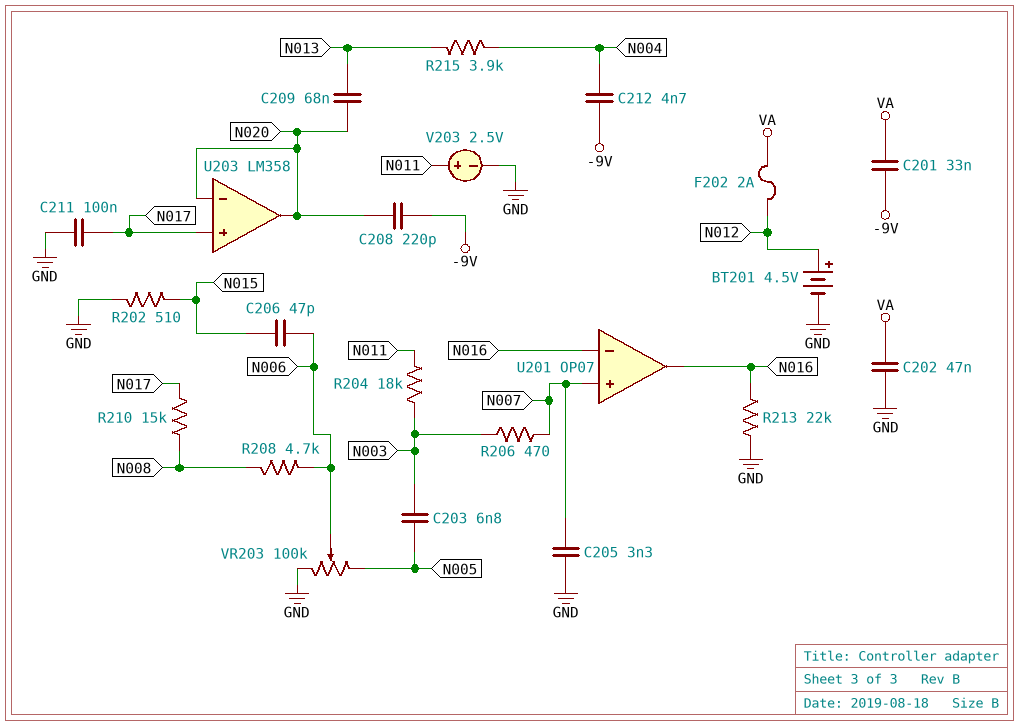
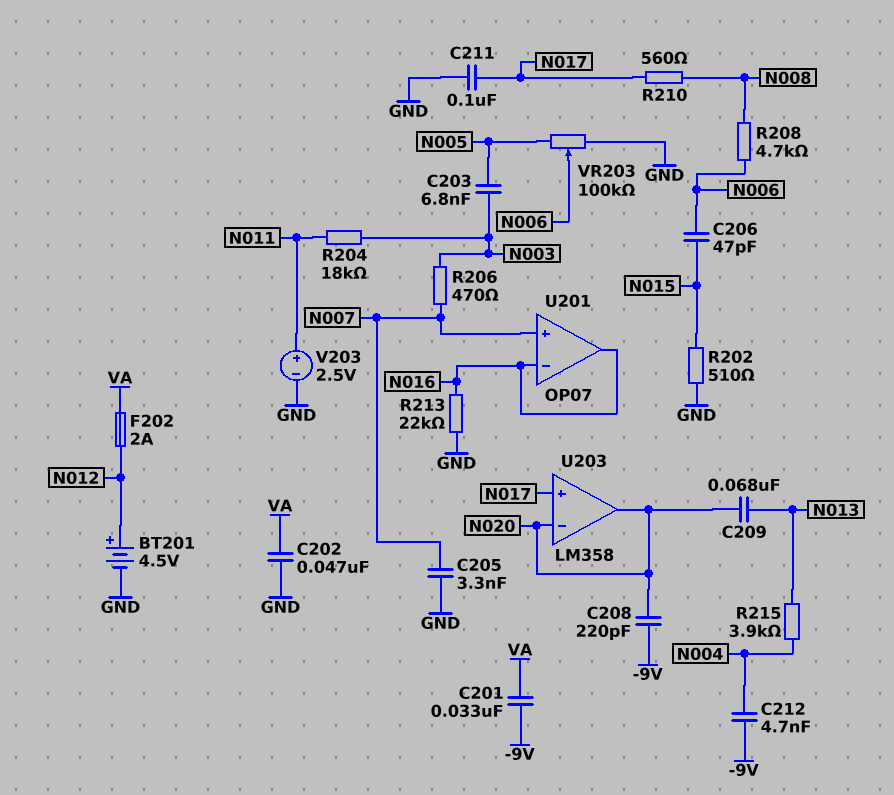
R210: 15k (N008, N017) -> 560 (N008, N017)

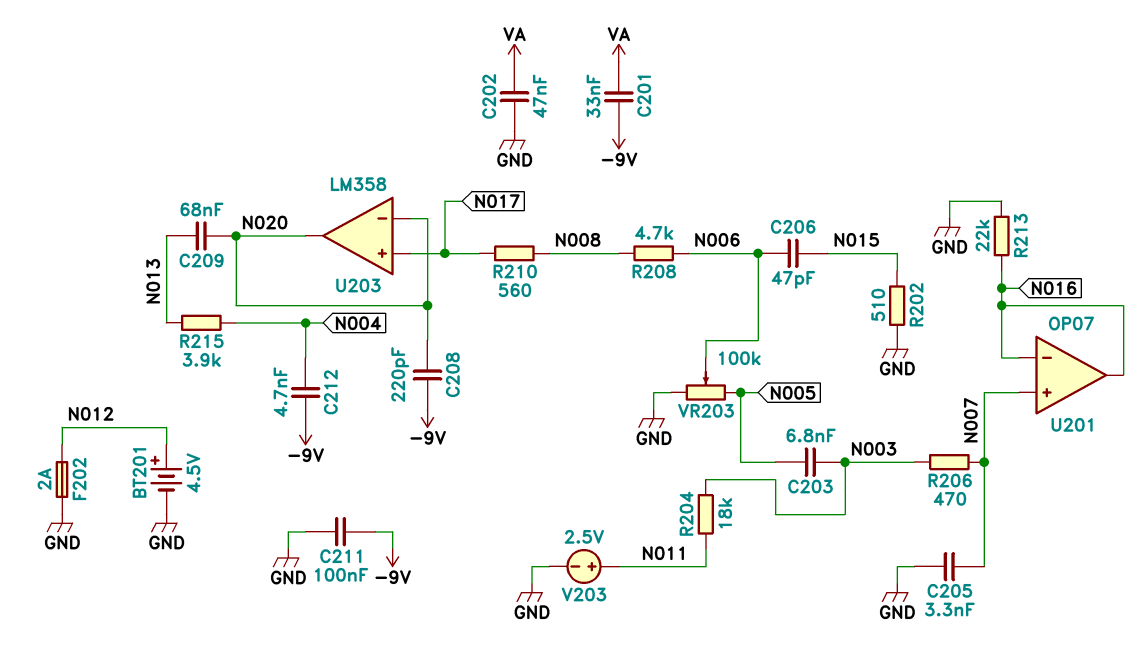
C211: 100nF (GND, N017) -> 100nF (-9V, GND)
F202: 2A (N012, VA) -> 2A (GND, N012)

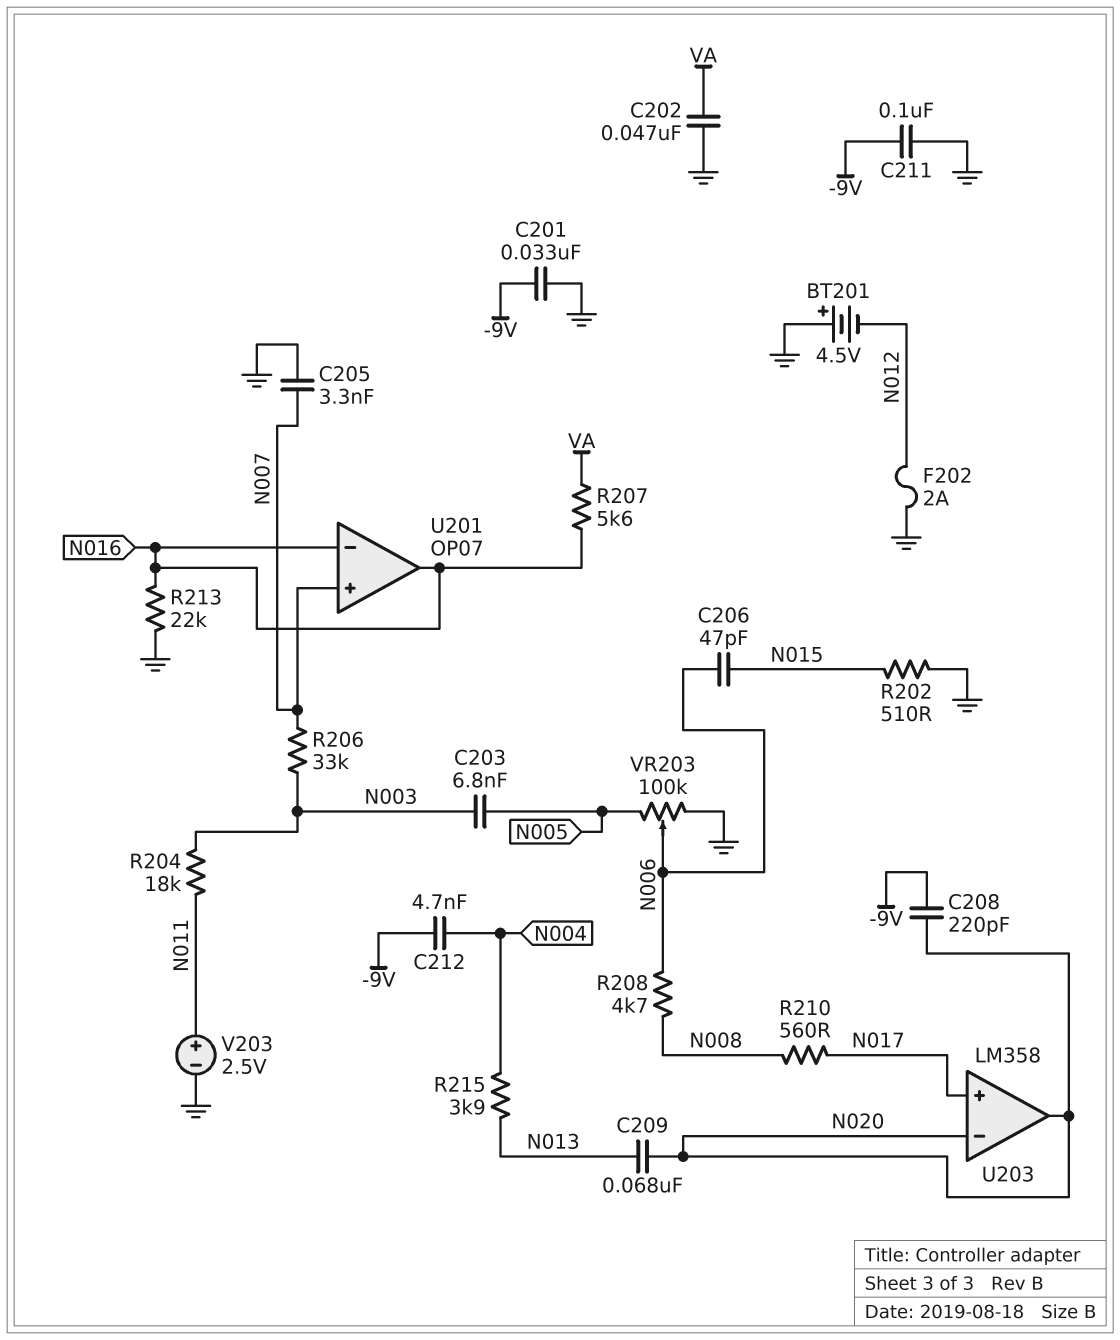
BT201: 4.5V (plus N012, minus GND) -> 4.5V (plus GND, minus N012)
C201: 33nF (-9V, VA) -> 33nF (-9V, GND)
R206: 470 (N003, N007) -> 33k (N003, N007)
R207: none -> 5.6k (N016, VA)

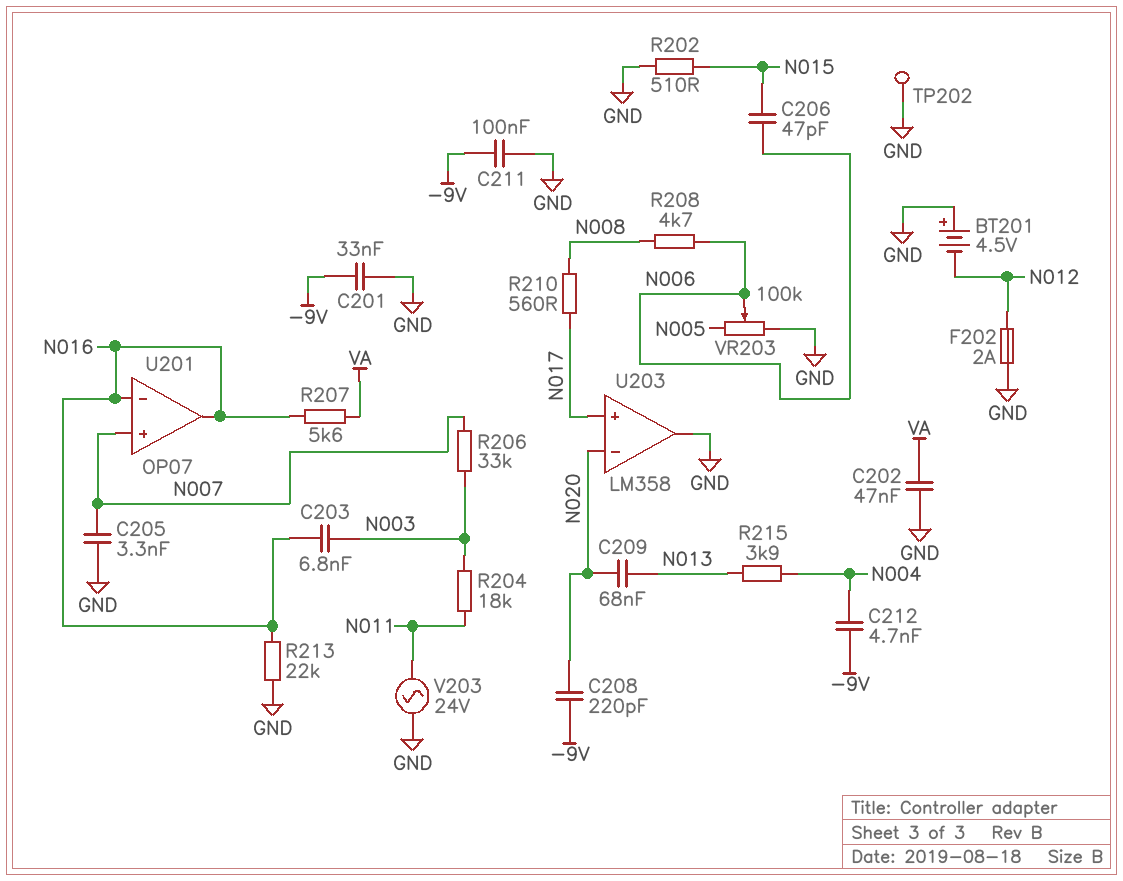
C203: 6.8nF (N003, N005) -> 6.8nF (N003, N016)
TP202: none -> test point (GND)
U203 pin out: N020 -> GND
V203: 2.5V (plus N011, minus GND) -> AC 24V (GND, N011)

